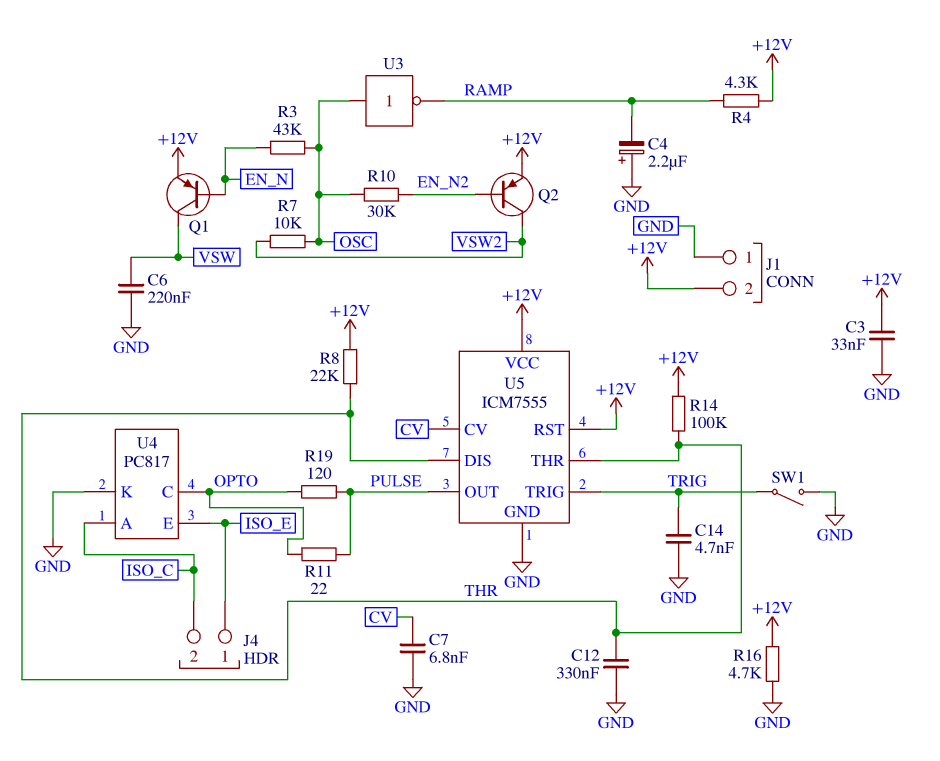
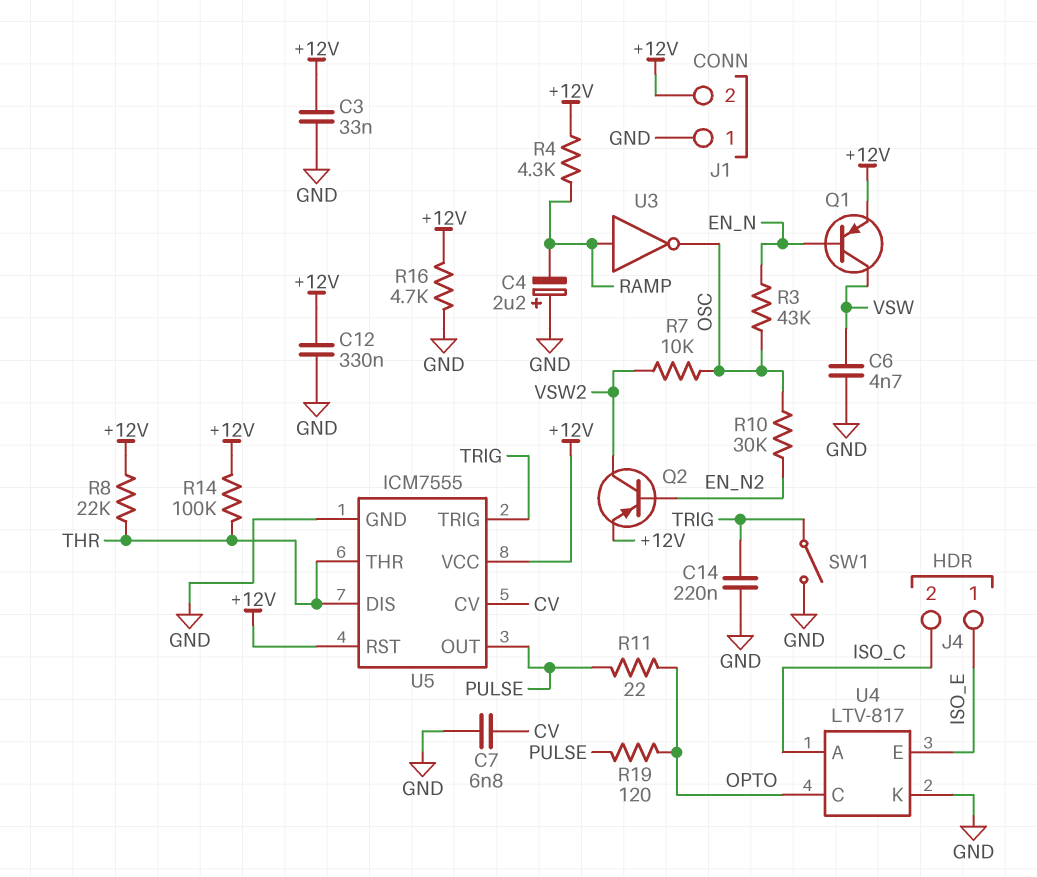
C6: 220nF (GND, VSW) -> 4.7nF (GND, VSW)
C12: 330nF (GND, THR) -> 330nF (+12V, GND)
C14: 4.7nF (GND, TRIG) -> 220nF (GND, TRIG)
U3: NOT (in OSC, out RAMP) -> NOT (in RAMP, out OSC)
U4: PC817 -> LTV-817

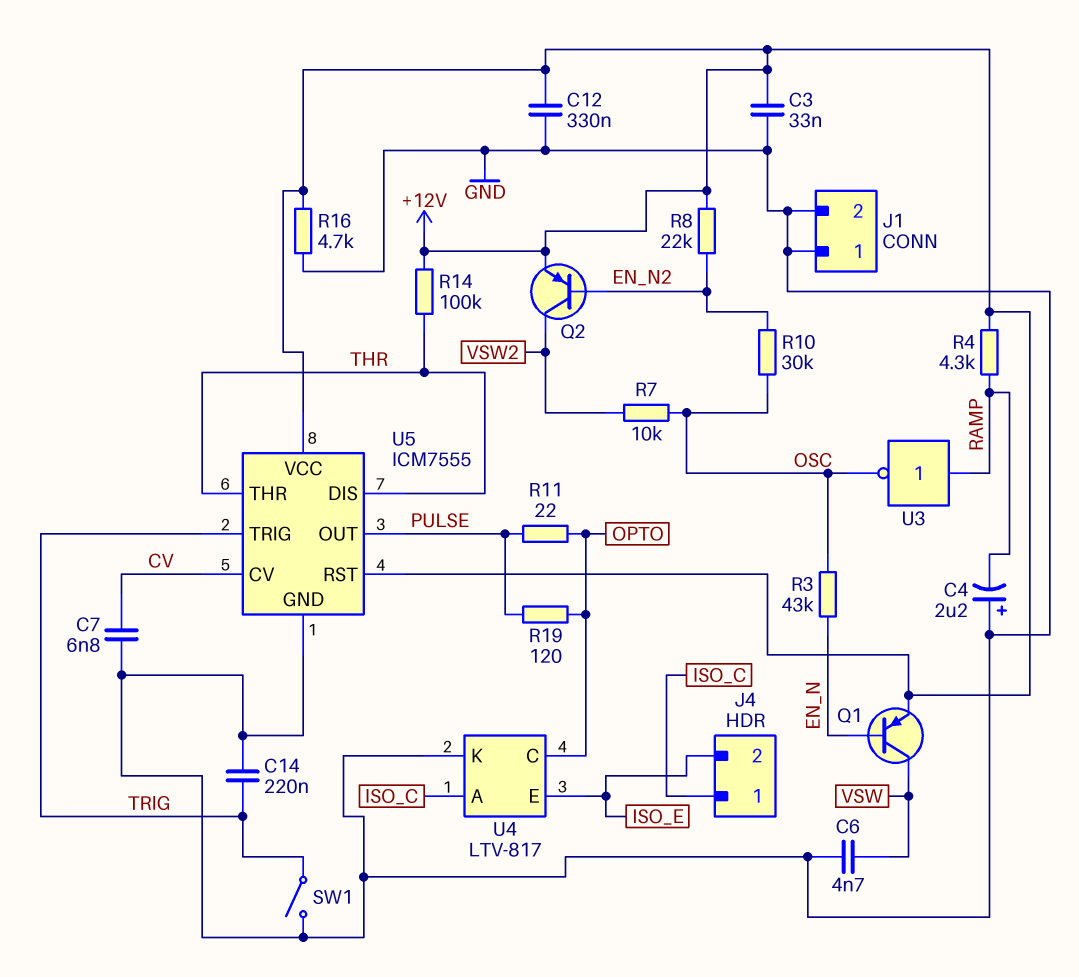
J1 pin 2: +12V -> GND
J4 pin 1: ISO_E -> ISO_C
J4 pin 2: ISO_C -> ISO_E
R8: 22k (+12V, THR) -> 22k (+12V, EN_N2)

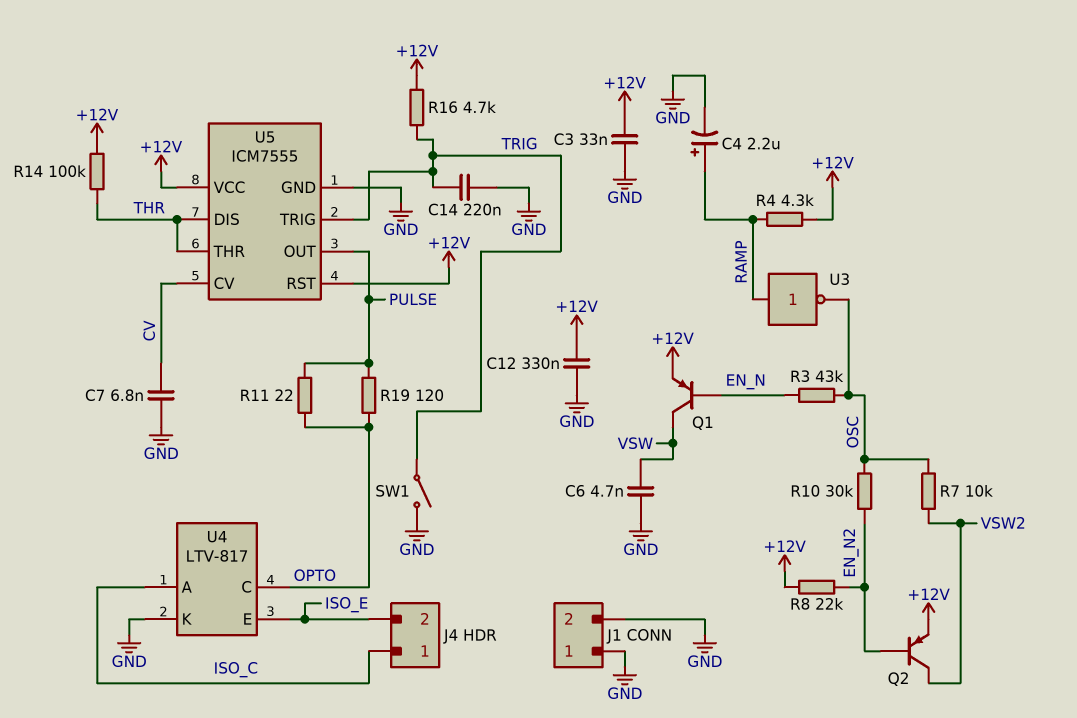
C4: 2.2uF (plus GND, minus RAMP) -> 2.2uF (plus RAMP, minus GND)
R16: 4.7k (+12V, GND) -> 4.7k (+12V, TRIG)

